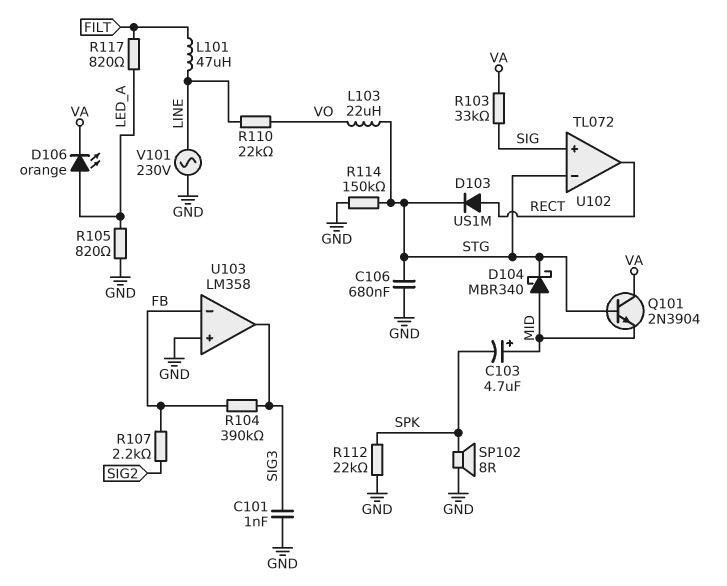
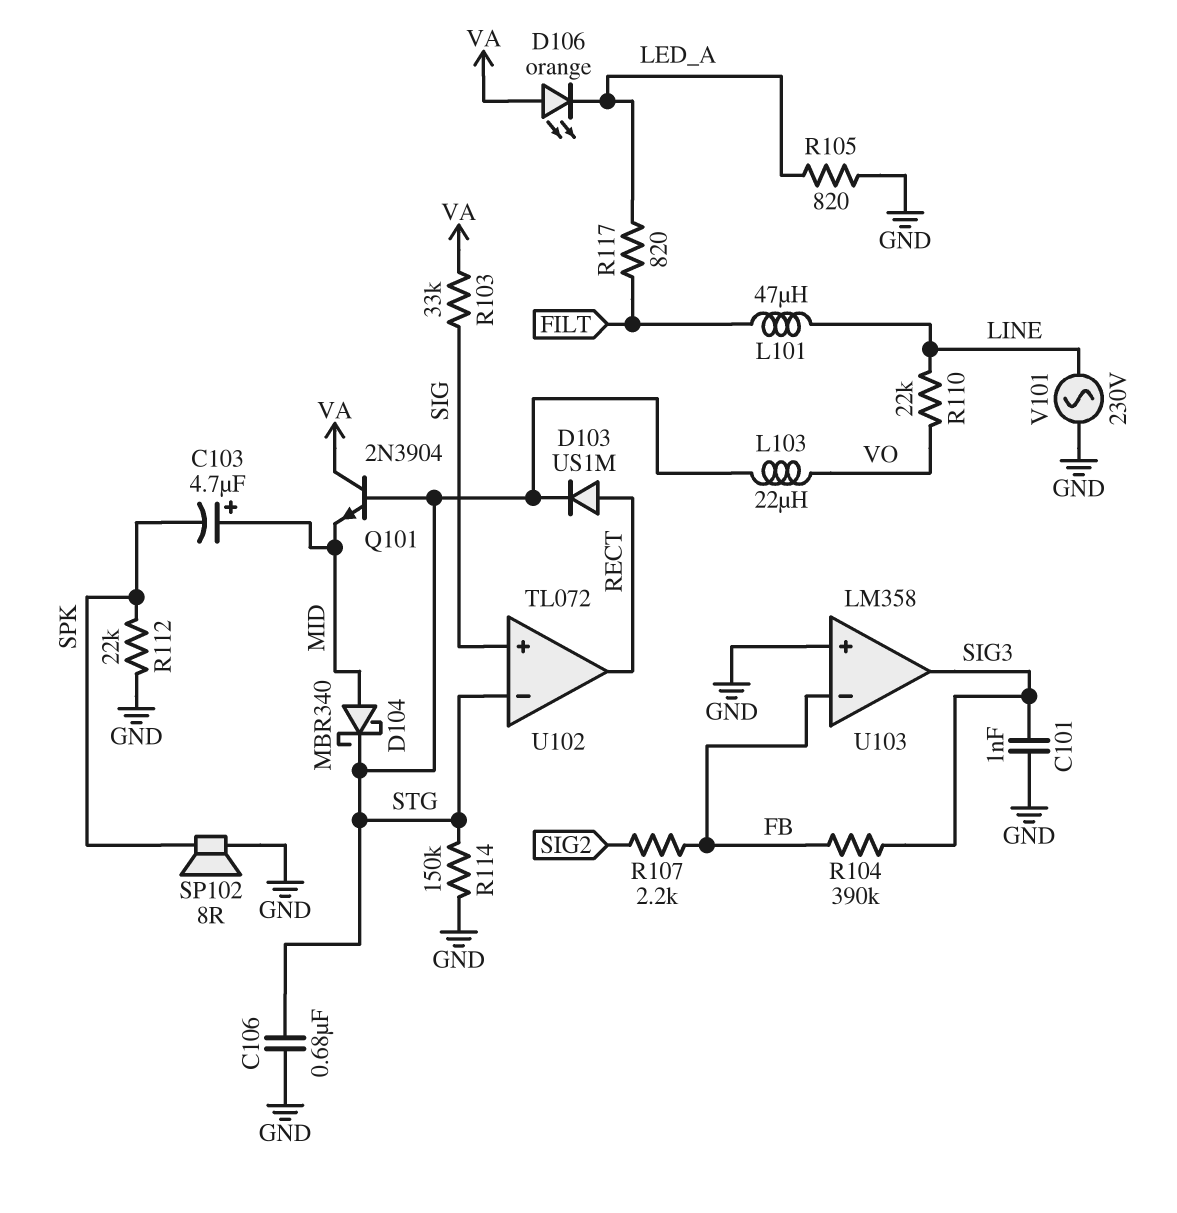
D106: LED orange (A LED_A, K VA) -> LED orange (A VA, K LED_A)

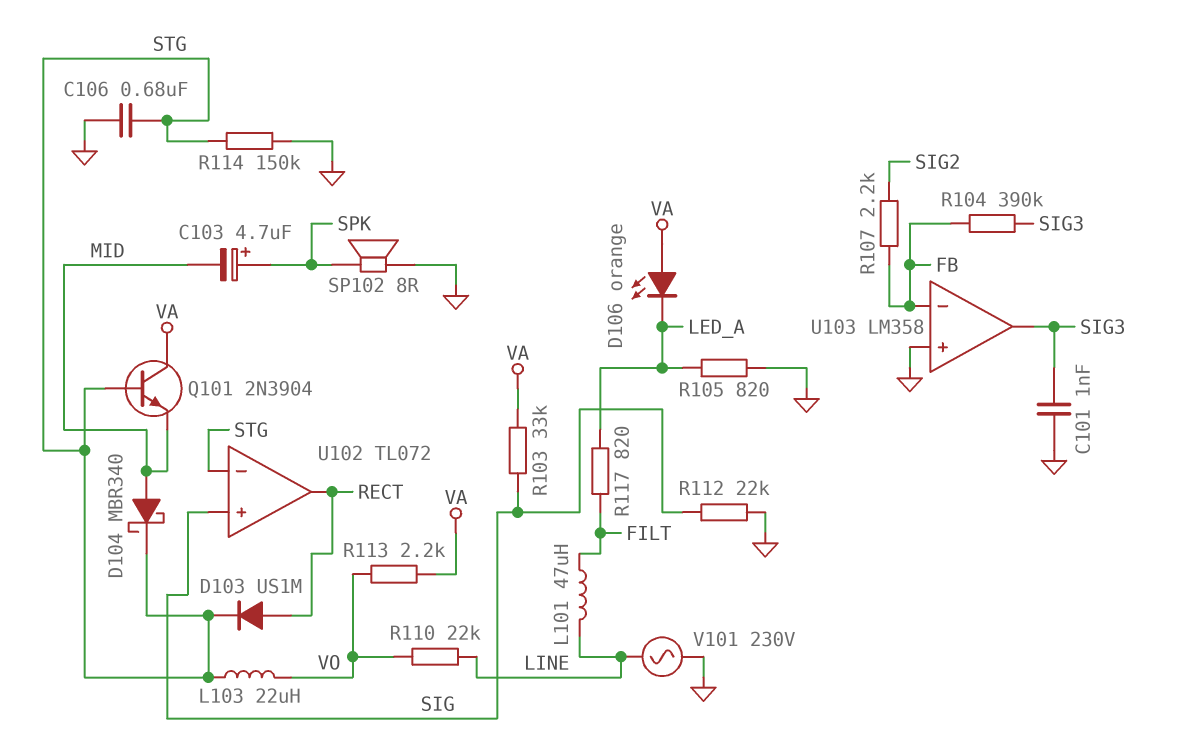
C103: 4.7uF (plus MID, minus SPK) -> 4.7uF (plus SPK, minus MID)
R112: 22k (GND, SPK) -> 22k (GND, SIG)
R113: none -> 2.2k (VA, VO)

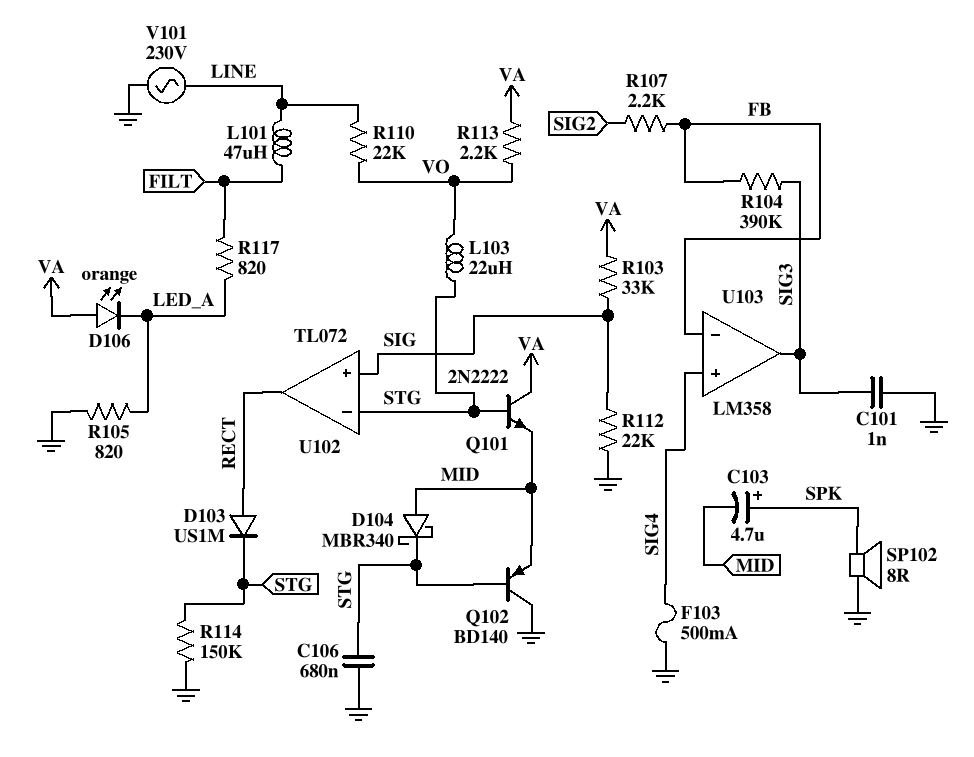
F103: none -> 500mA (GND, SIG4)
Q101: NPN 2N3904 (B STG, C VA, E MID) -> NPN 2N2222 (B STG, C VA, E MID)
Q102: none -> PNP BD140 (B STG, C GND, E MID)
U103 pin in+: GND -> SIG4

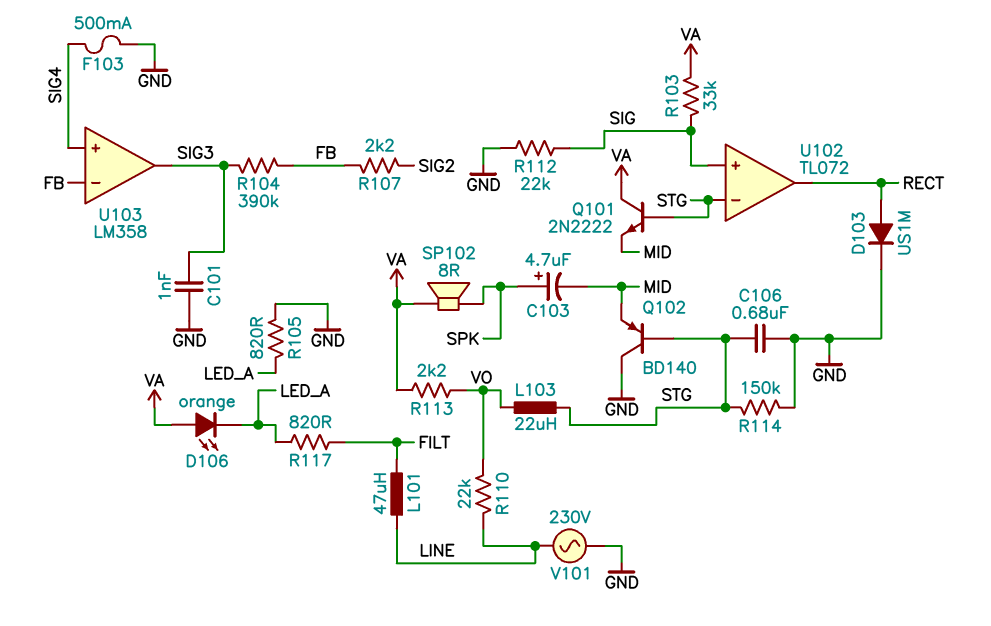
D103: diode US1M (A RECT, K STG) -> diode US1M (A RECT, K GND)
D104: schottky MBR340 (A MID, K STG) -> none
SP102: speaker 8R (GND, SPK) -> speaker 8R (SPK, VA)

